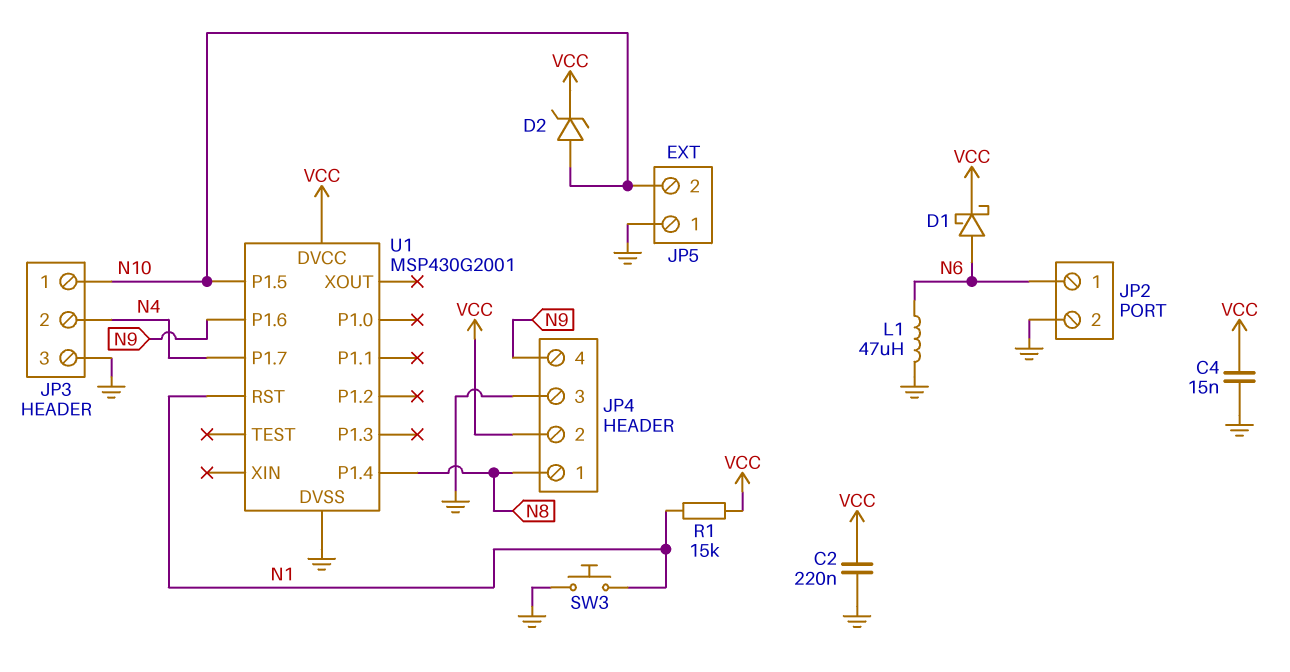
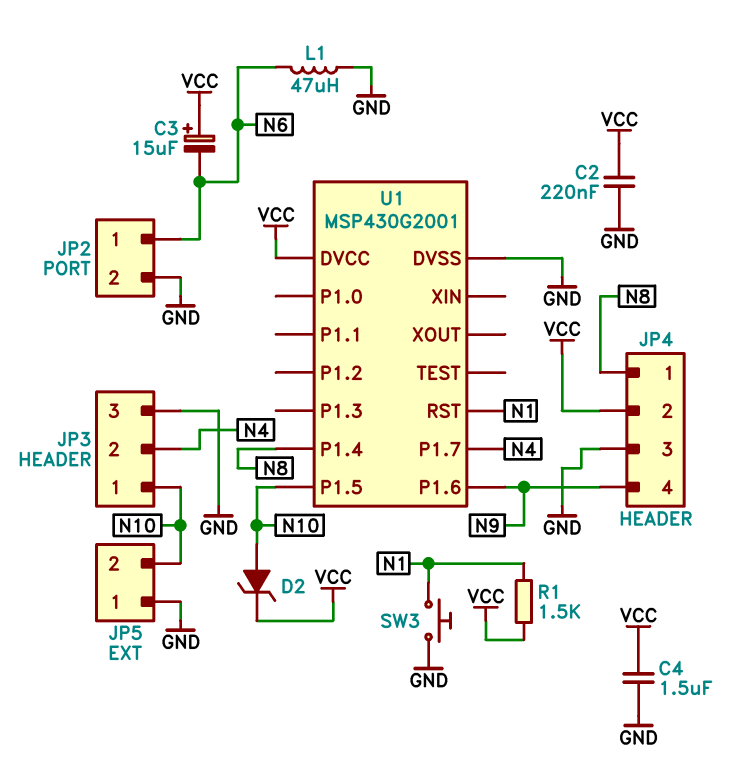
C3: none -> 15uF (plus VCC, minus N6)
C4: 15nF (GND, VCC) -> 1.5uF (GND, VCC)
D1: schottky (A N6, K VCC) -> none
R1: 15k (N1, VCC) -> 1.5k (N1, VCC)

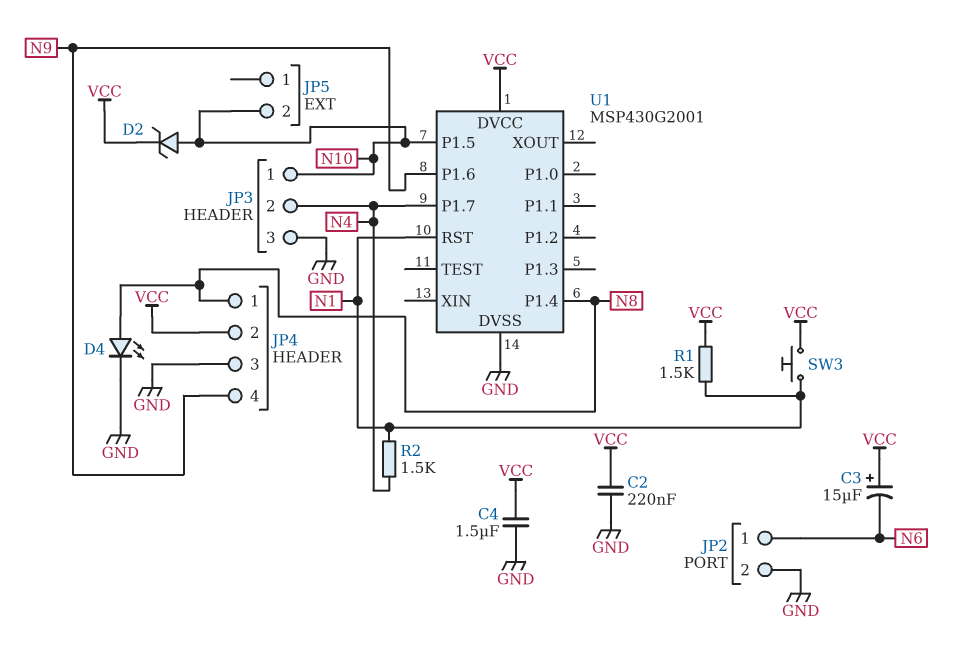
D4: none -> LED (A N8, K GND)
JP5 pin 1: GND -> none
L1: 47uH (GND, N6) -> none
R2: none -> 1.5k (N1, N4)
SW3: button (GND, N1) -> button (N1, VCC)

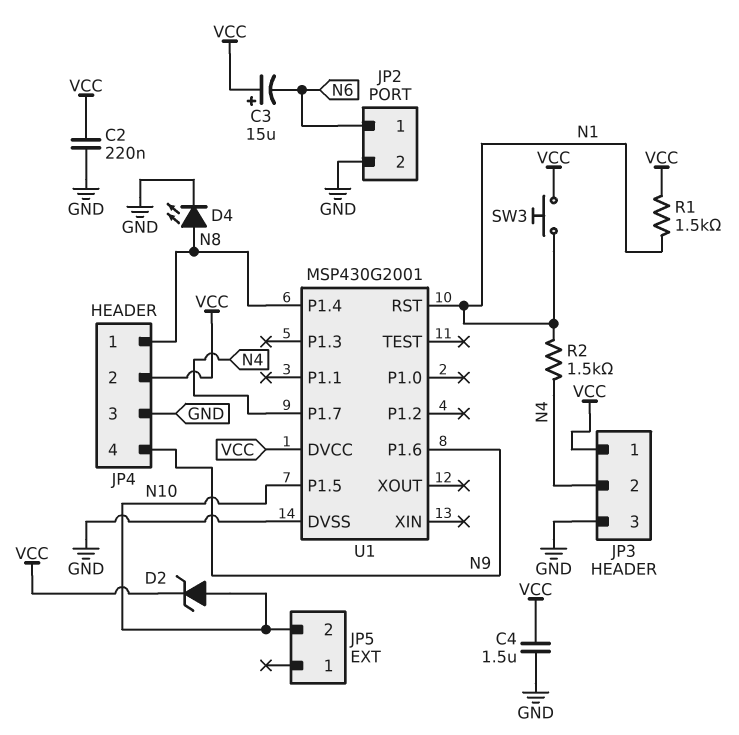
JP3 pin 1: N10 -> VCC

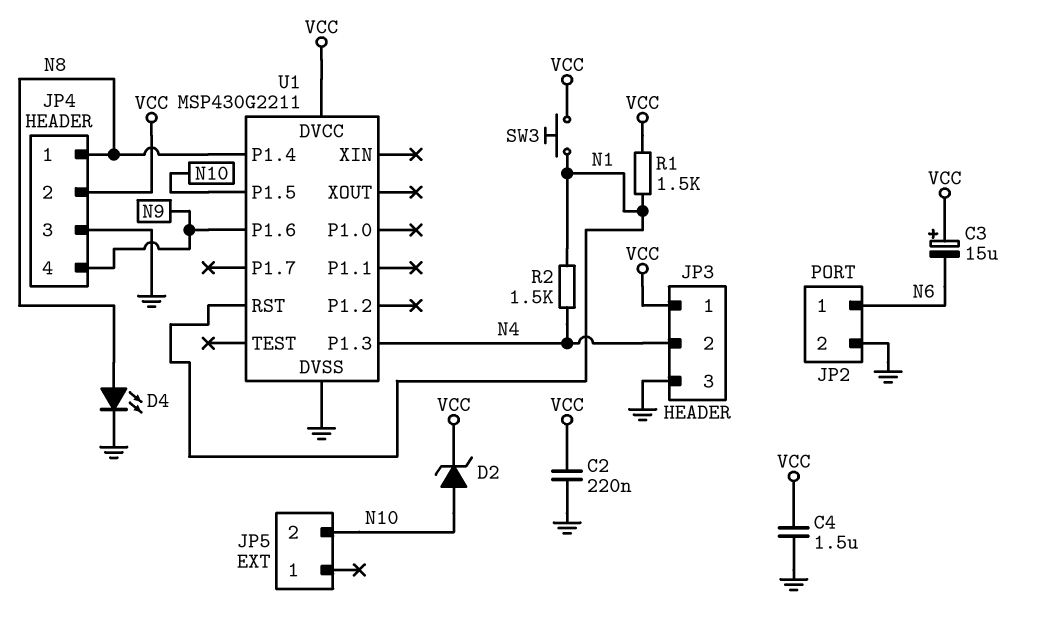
U1: MSP430G2001 -> MSP430G2211
U1 pin P1.3: none -> N4
U1 pin P1.7: N4 -> none

